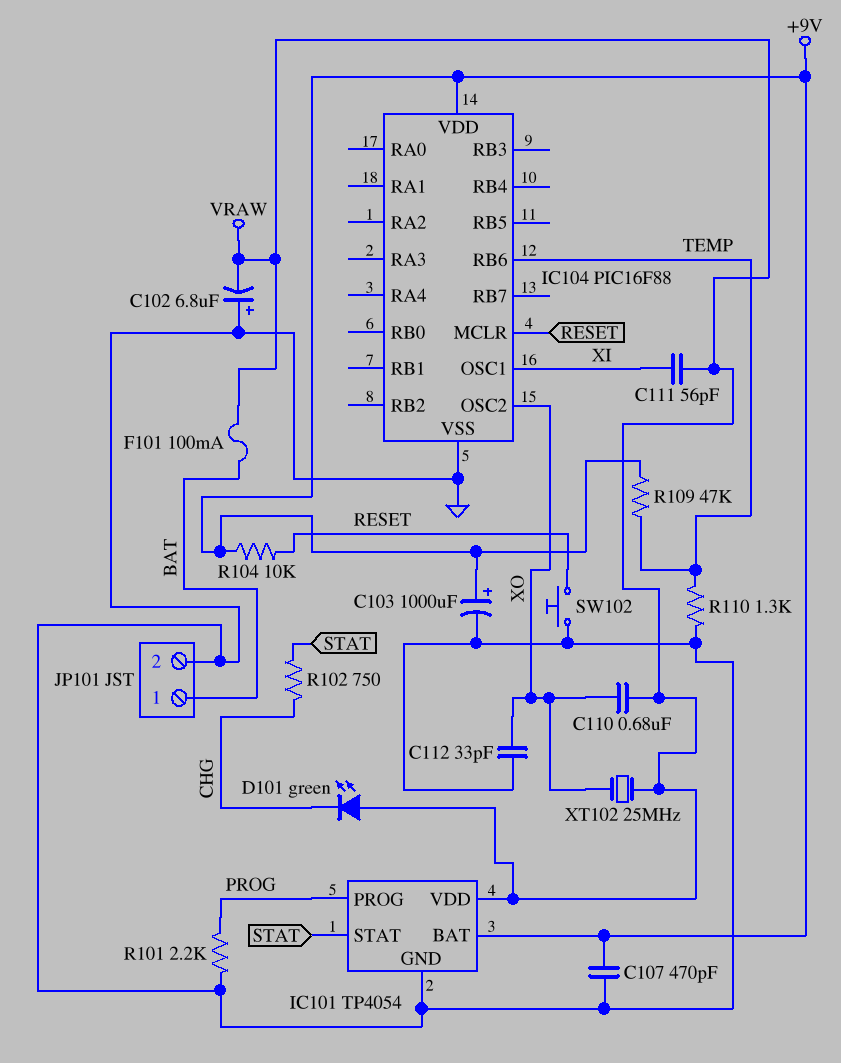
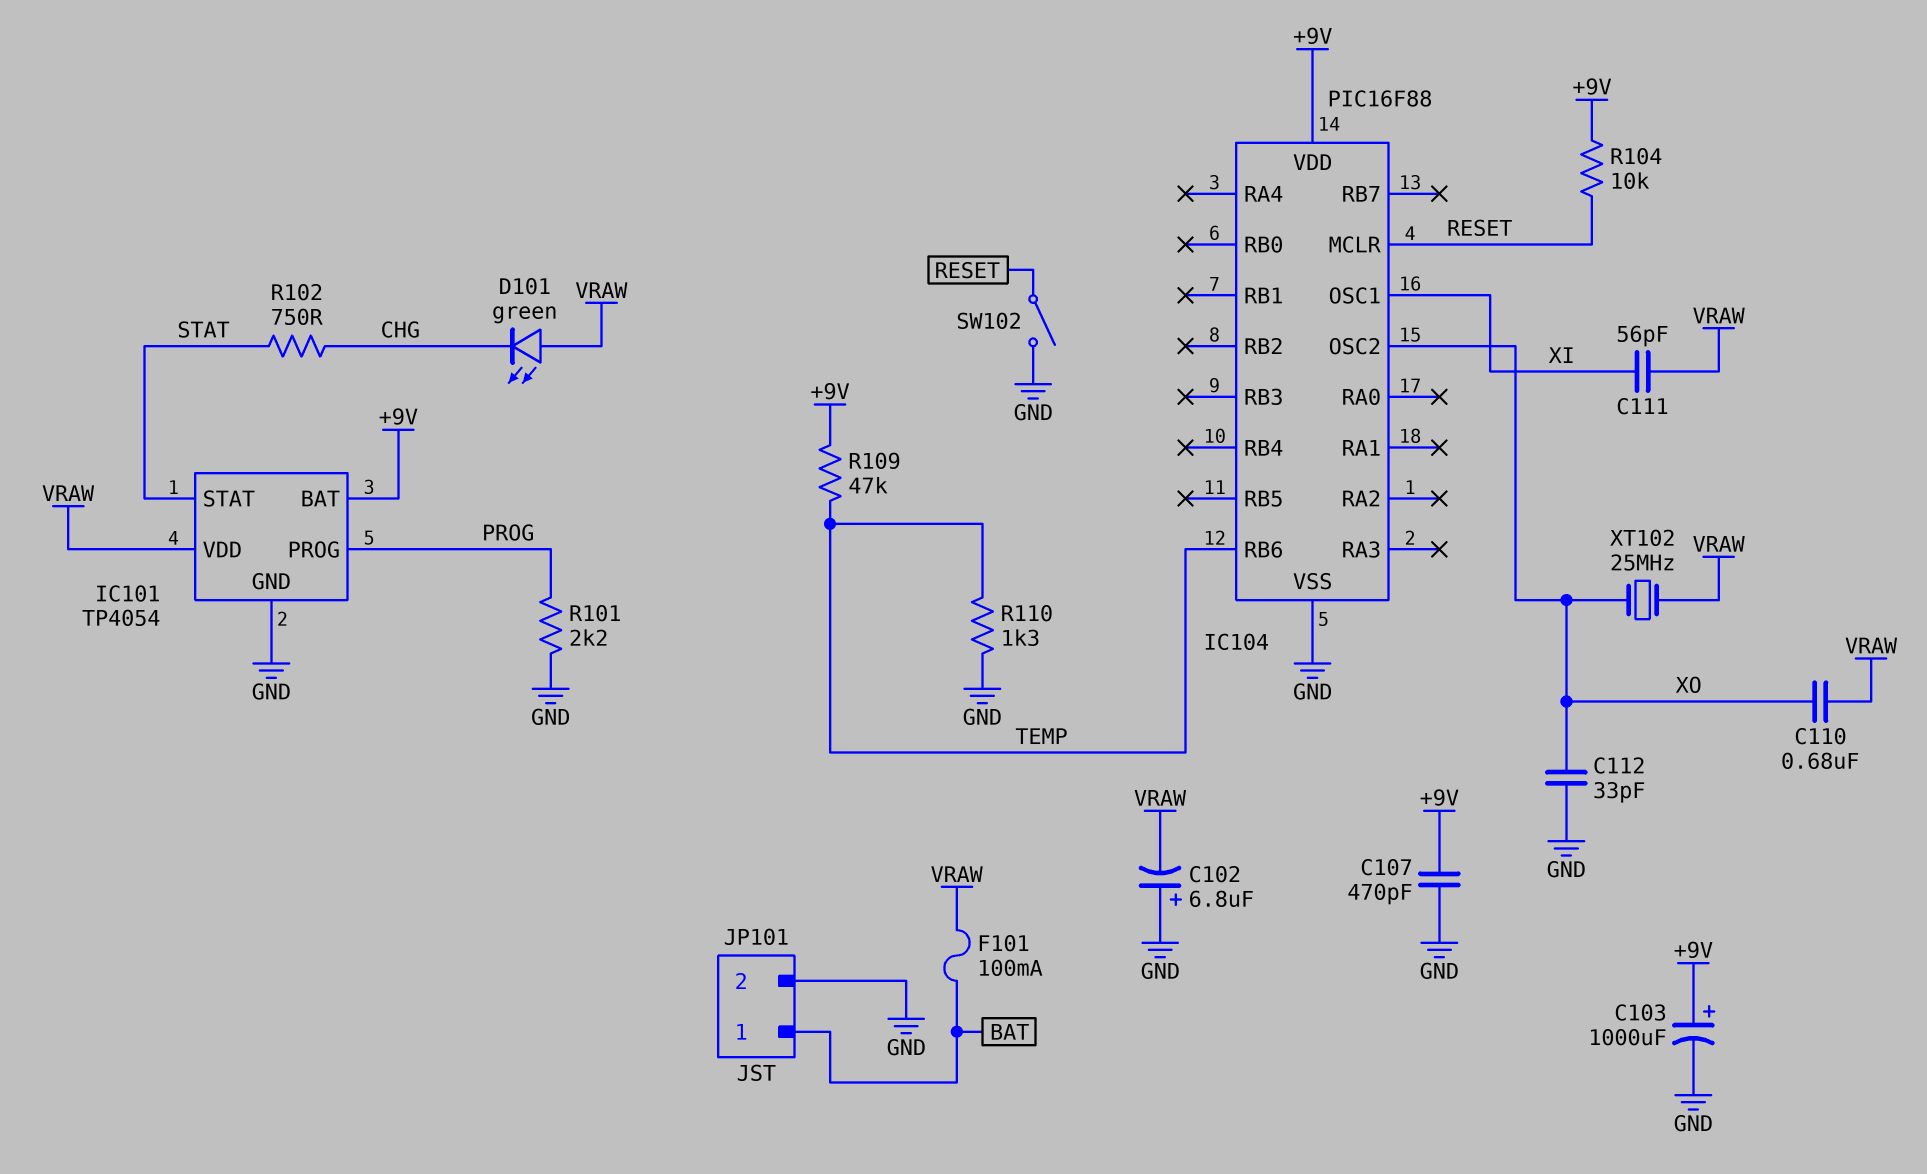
SW102: button (GND, RESET) -> switch (GND, RESET)

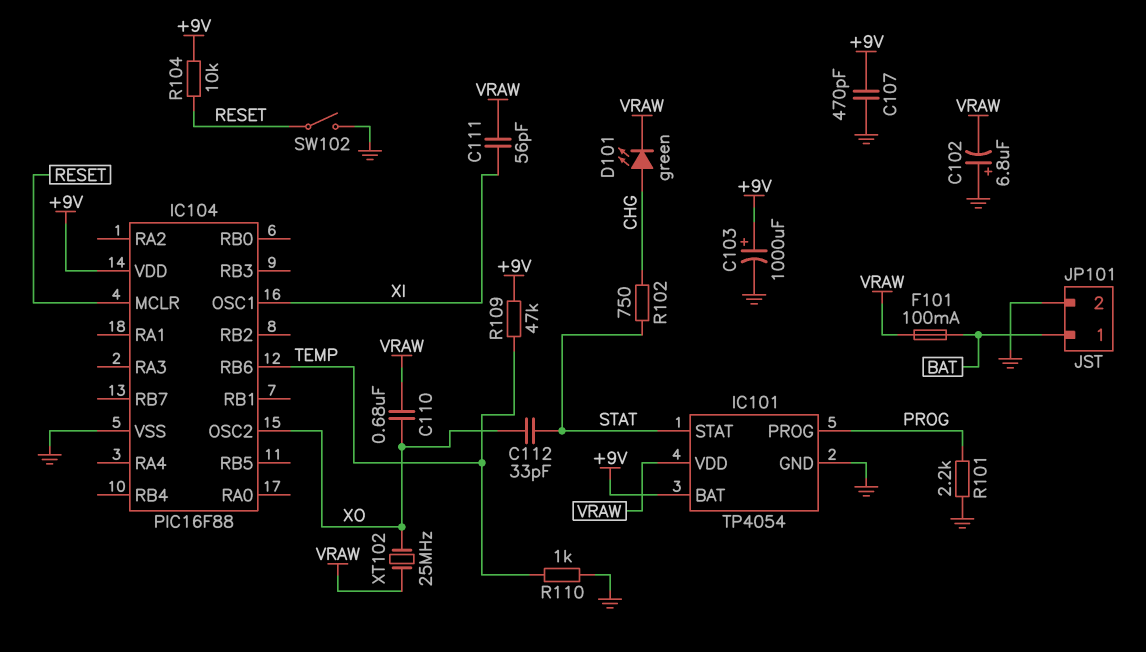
C112: 33pF (GND, XO) -> 33pF (STAT, XO)
D101: LED green (A VRAW, K CHG) -> LED green (A CHG, K VRAW)
R110: 1.3k (GND, TEMP) -> 1k (GND, TEMP)

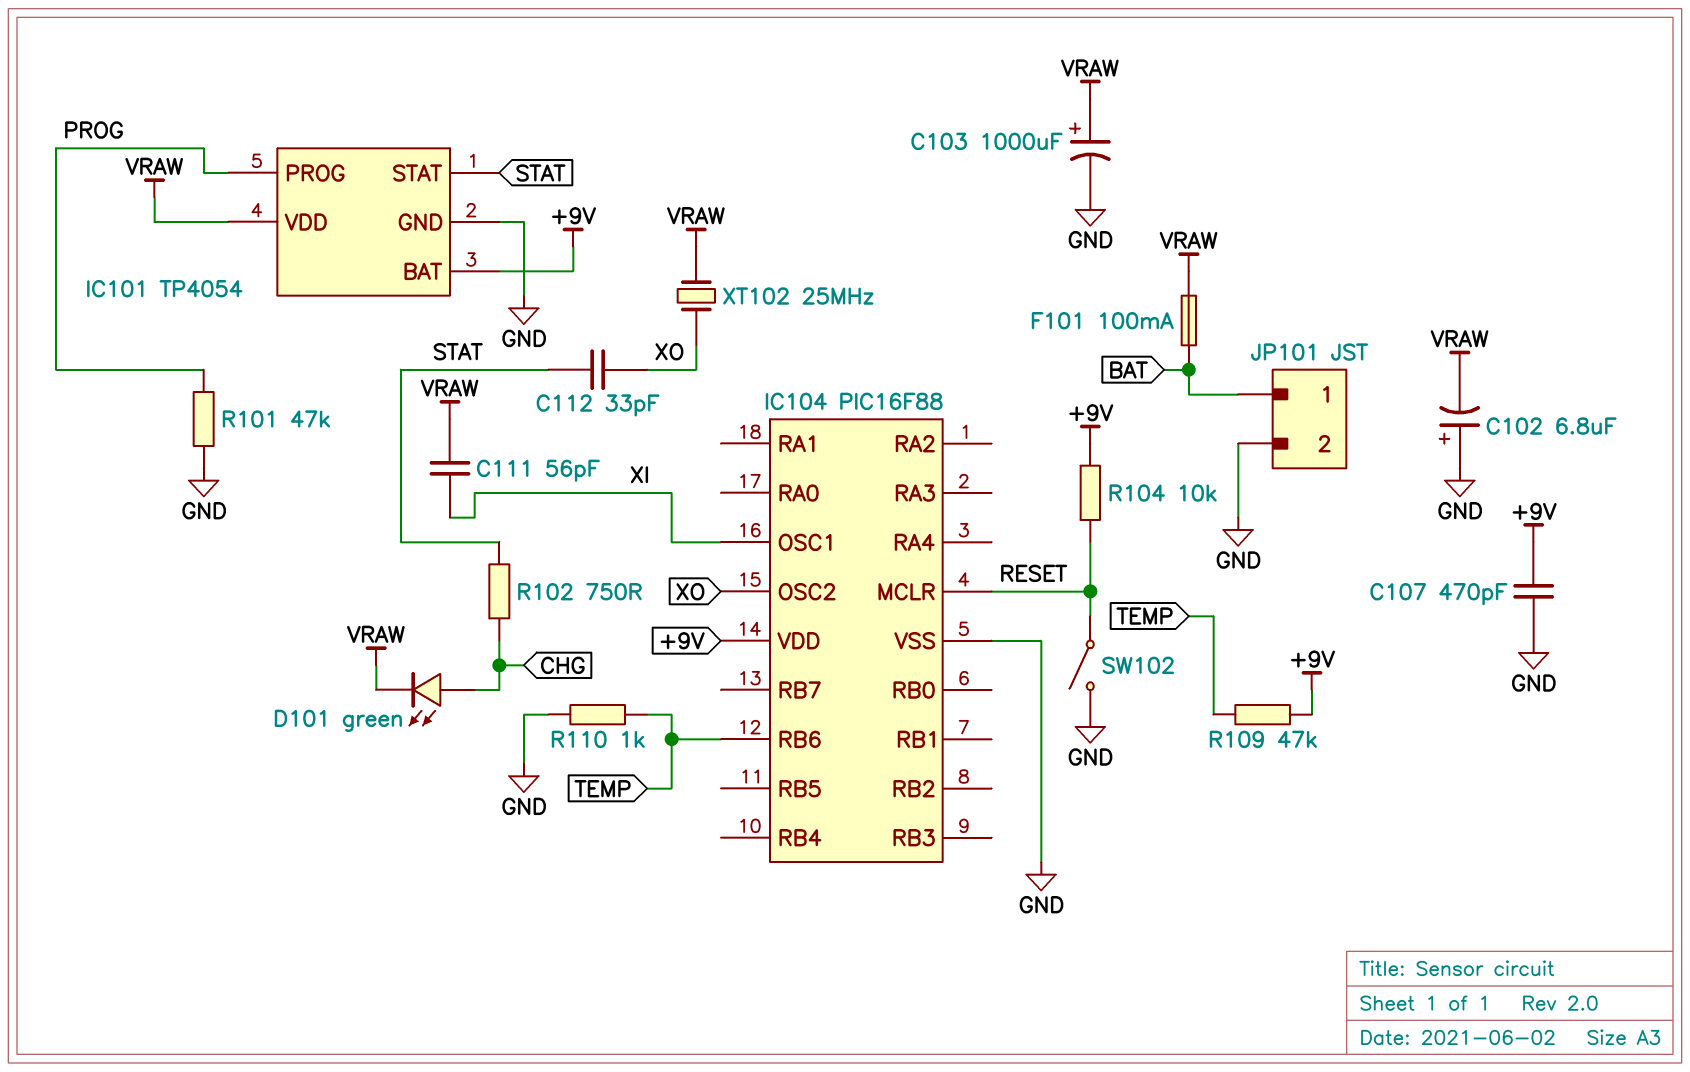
C103: 1000uF (plus +9V, minus GND) -> 1000uF (plus VRAW, minus GND)
C110: 680nF (VRAW, XO) -> none
R101: 2.2k (GND, PROG) -> 47k (GND, PROG)

